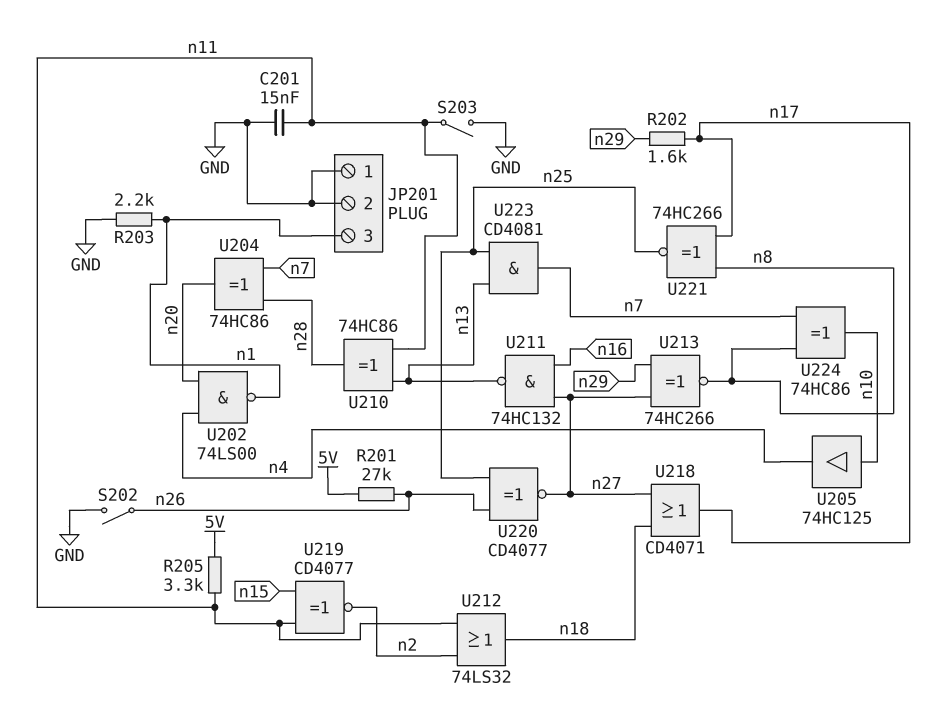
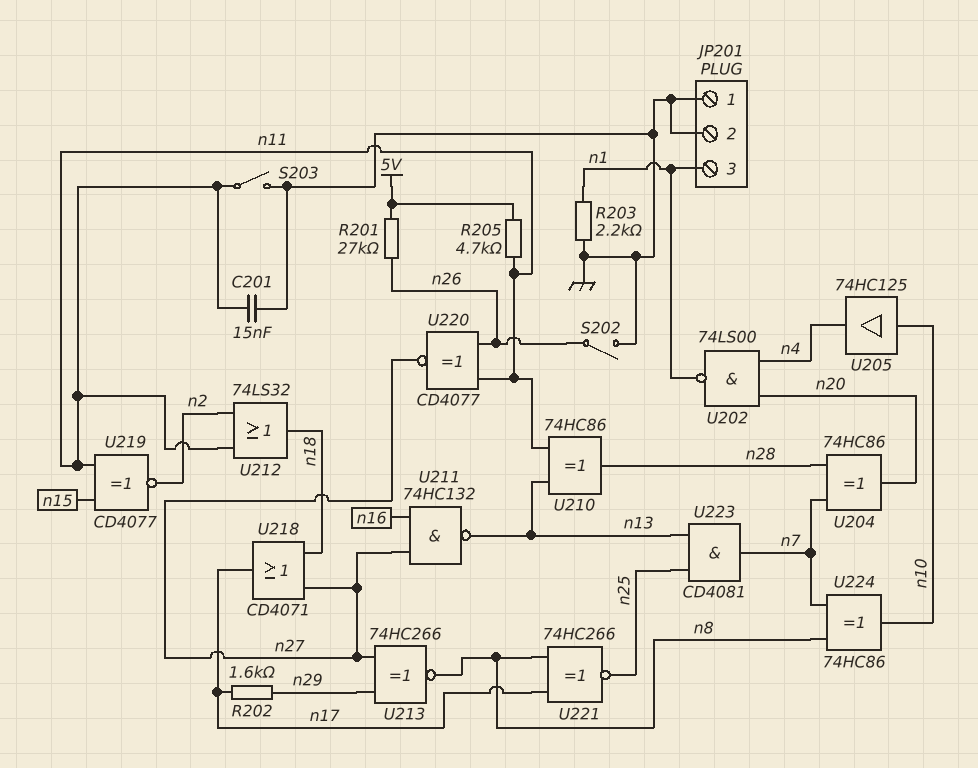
R205: 3.3k (5V, n11) -> 4.7k (5V, n11)
U220: XNOR CD4077 (in n25, in n26, out n27) -> XNOR CD4077 (in n11, in n26, out n27)

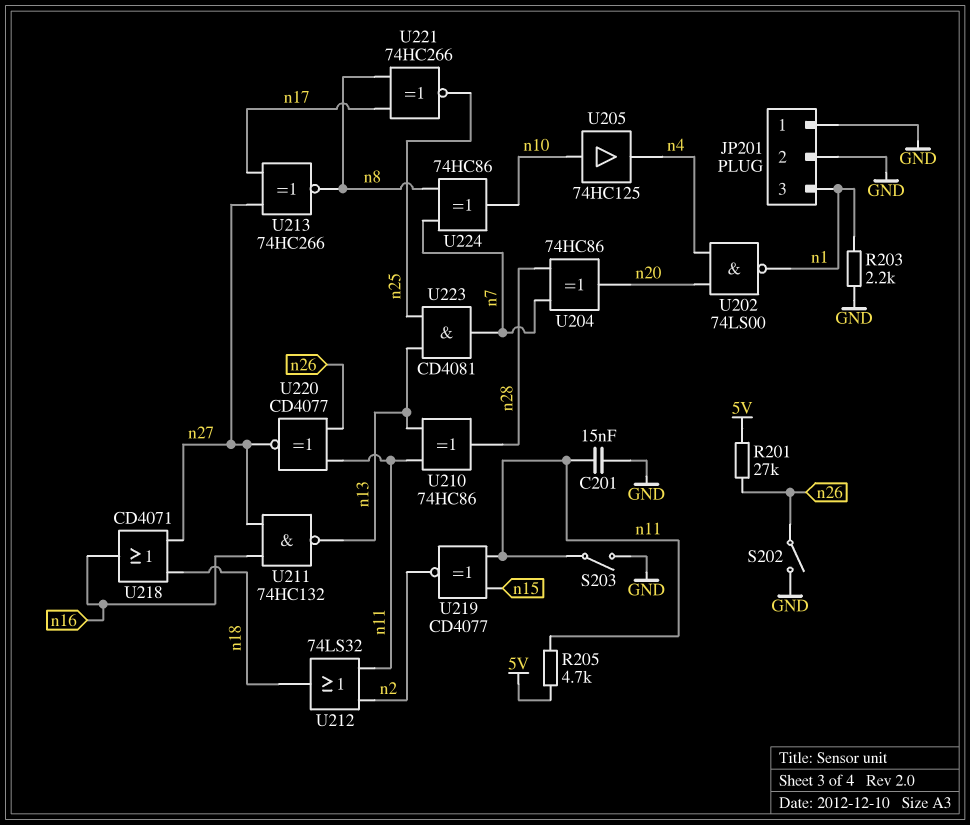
R202: 1.6k (n17, n29) -> none
U213: XNOR 74HC266 (in n27, in n29, out n8) -> XNOR 74HC266 (in n17, in n27, out n8)
U218: OR CD4071 (in n18, in n27, out n17) -> OR CD4071 (in n18, in n27, out n16)

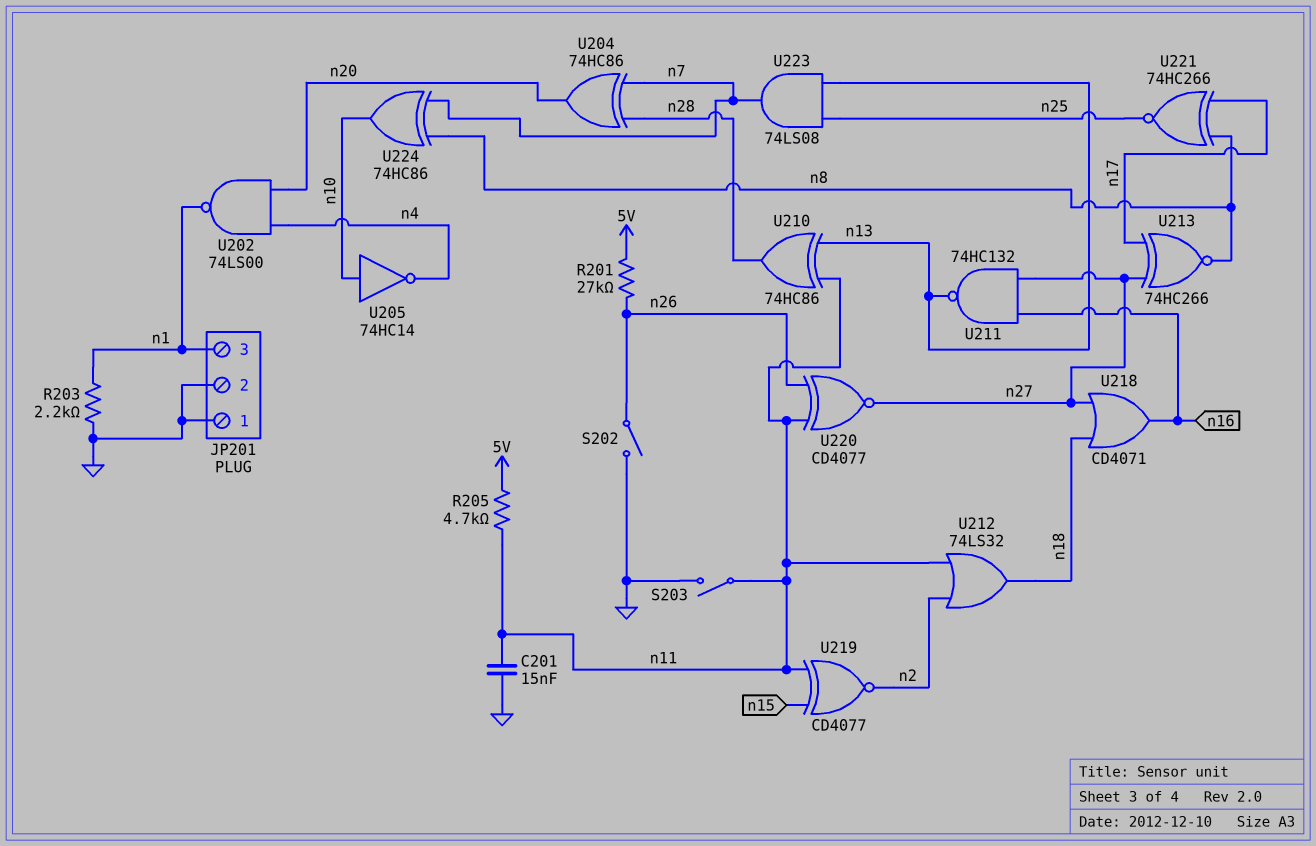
U205: buffer 74HC125 (in n10, out n4) -> NOT 74HC14 (in n10, out n4)
U223: AND CD4081 (in n13, in n25, out n7) -> AND 74LS08 (in n13, in n25, out n7)

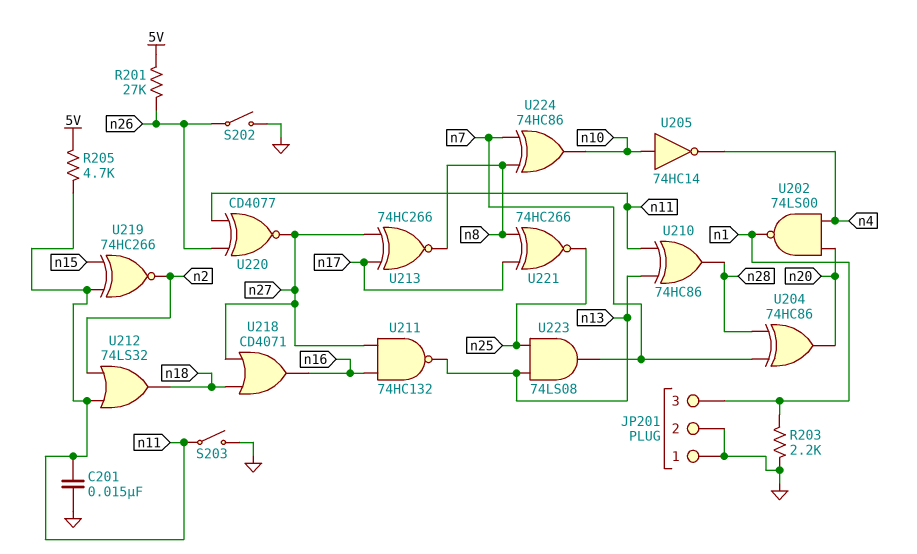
U219: XNOR CD4077 (in n11, in n15, out n2) -> XNOR 74HC266 (in n11, in n15, out n2)

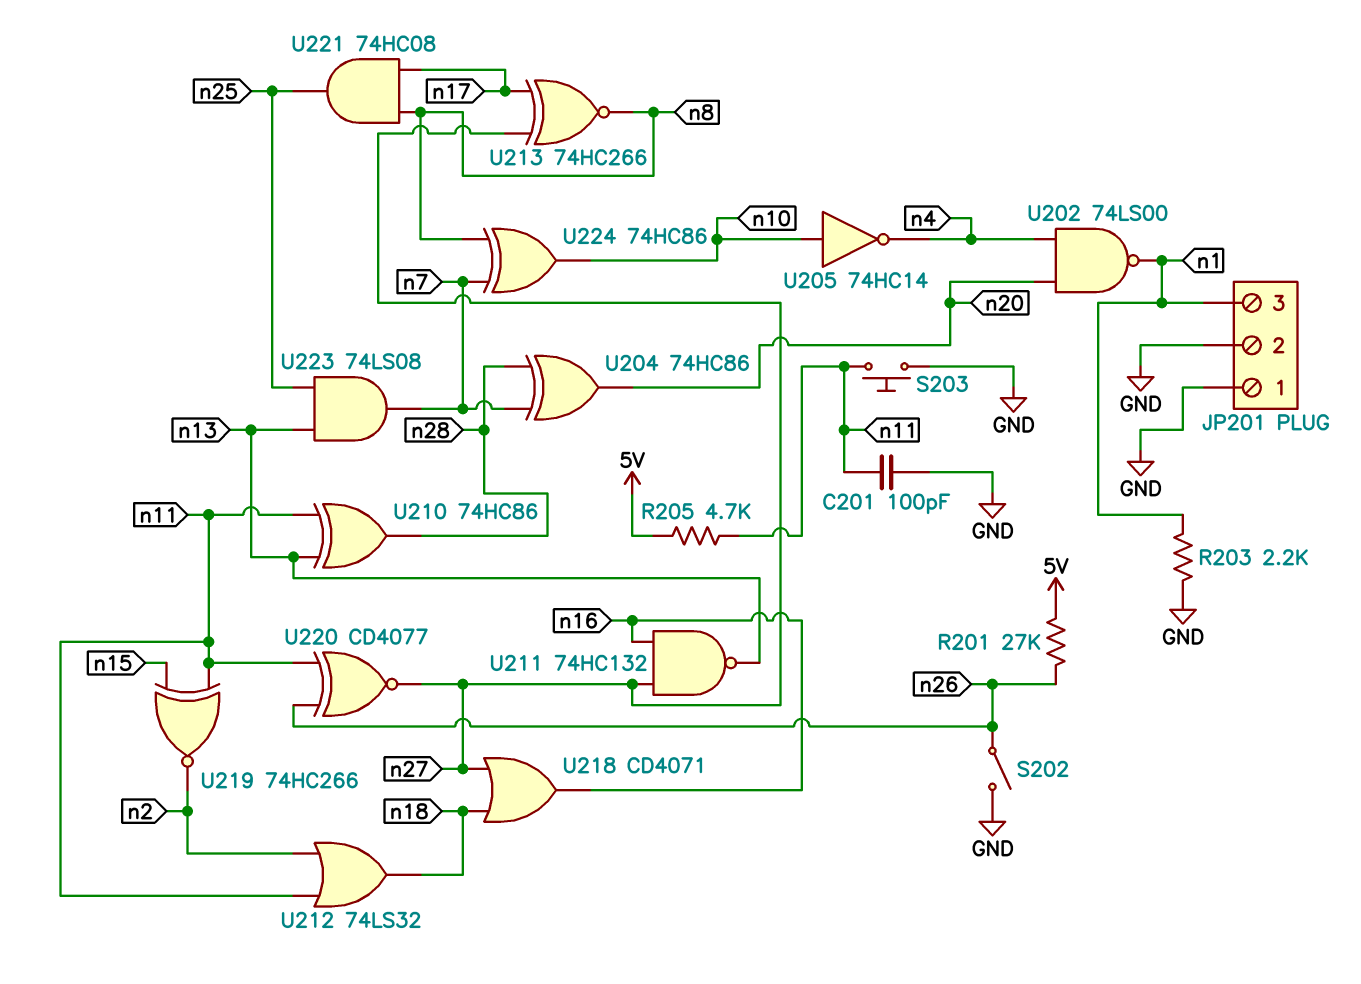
C201: 15nF (GND, n11) -> 100pF (GND, n11)
S203: switch (GND, n11) -> button (GND, n11)
U221: XNOR 74HC266 (in n8, in n17, out n25) -> AND 74HC08 (in n8, in n17, out n25)

